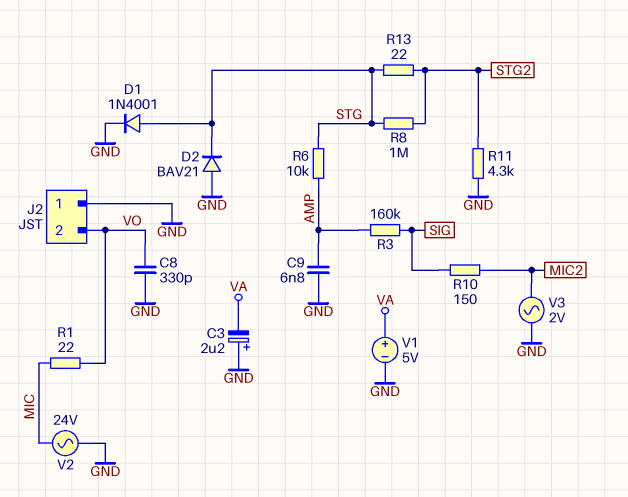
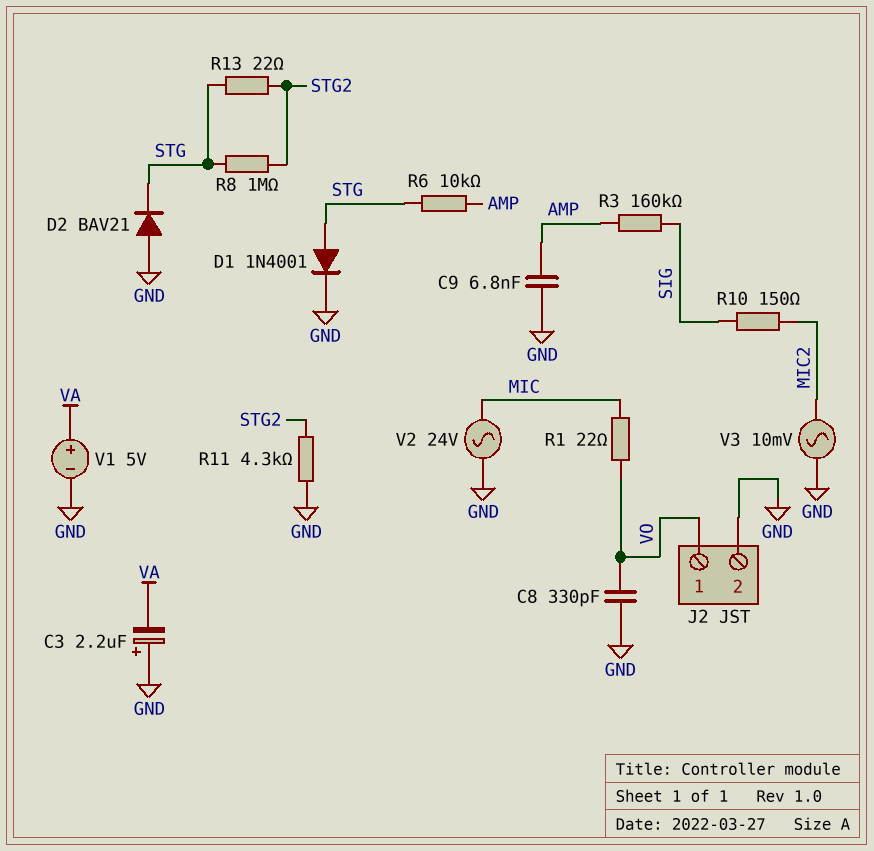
J2 pin 1: GND -> VO
J2 pin 2: VO -> GND
V3: AC 2V (GND, MIC2) -> AC 10mV (GND, MIC2)

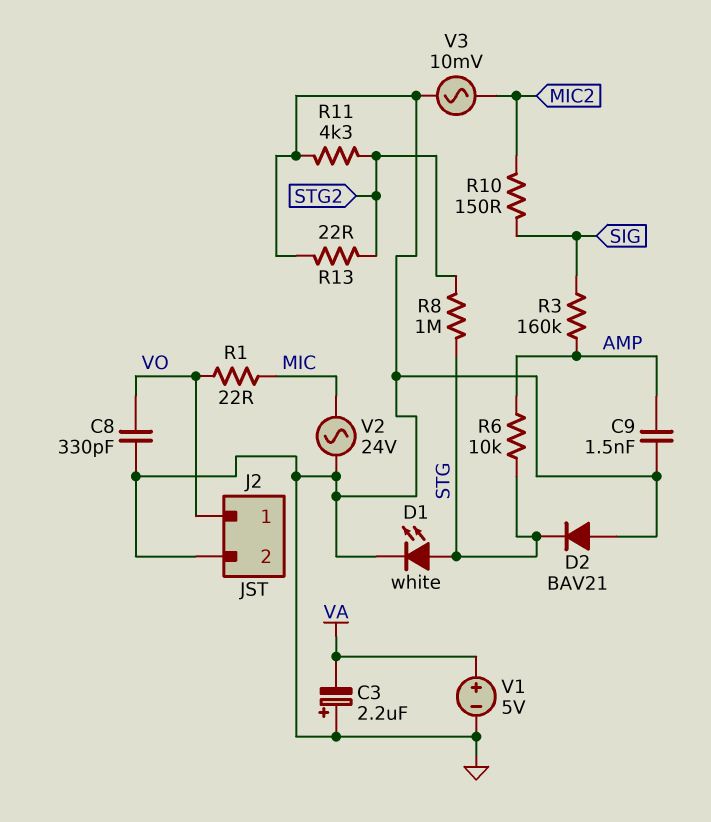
C9: 6.8nF (AMP, GND) -> 1.5nF (AMP, GND)
D1: diode 1N4001 (A STG, K GND) -> LED white (A STG, K GND)
R13: 22 (STG, STG2) -> 22 (GND, STG2)

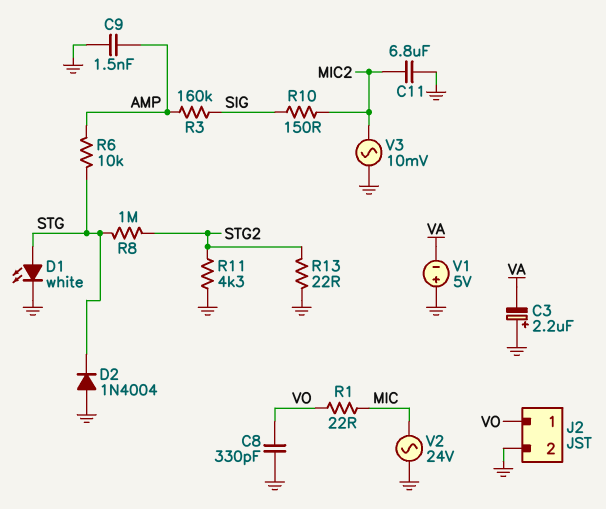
C11: none -> 6.8uF (GND, MIC2)
D2: diode BAV21 (A GND, K STG) -> diode 1N4004 (A GND, K STG)
V1: 5V (plus VA, minus GND) -> 5V (plus GND, minus VA)

